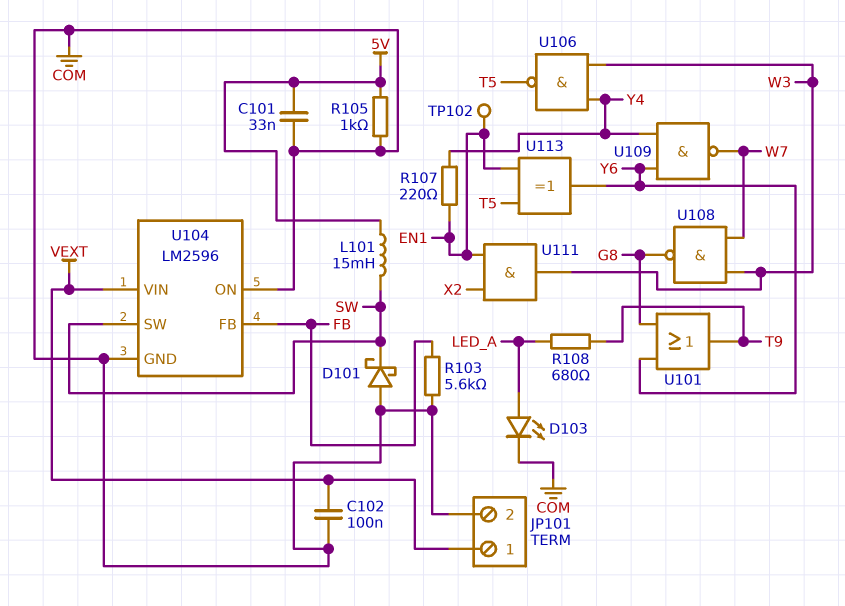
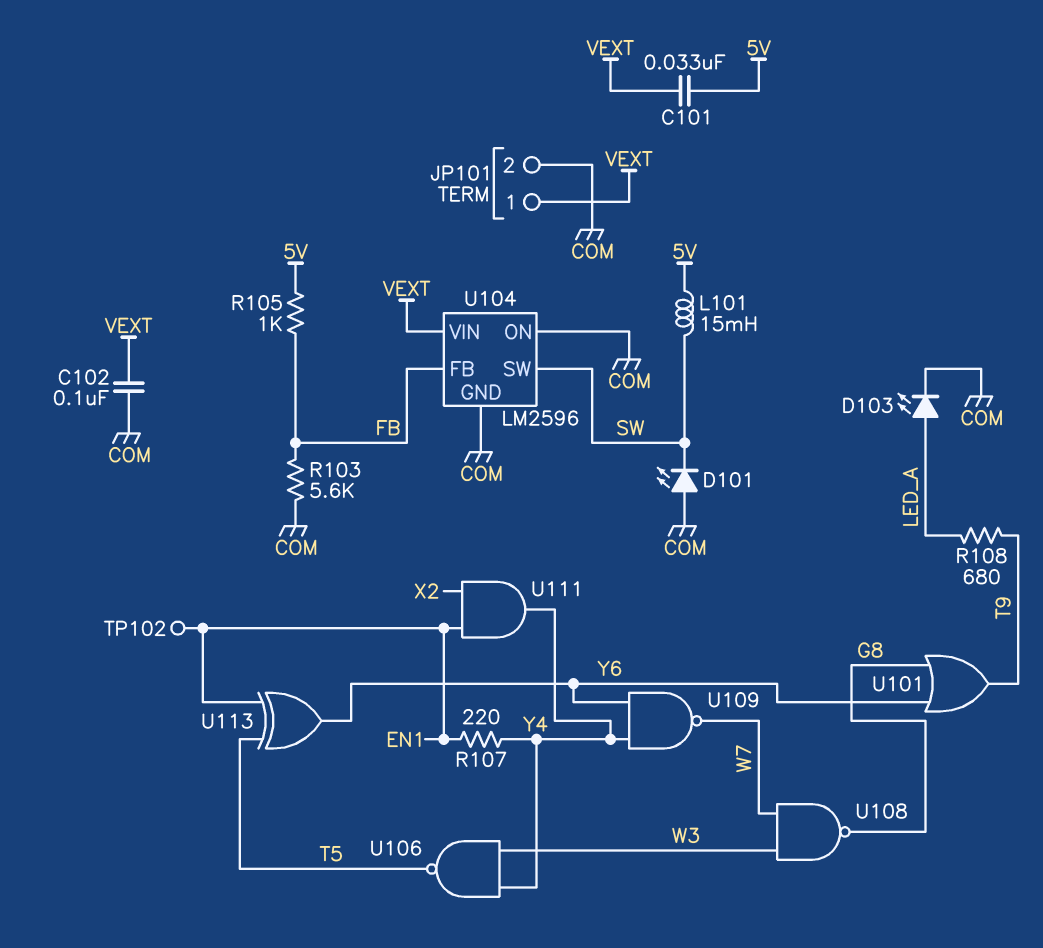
C101: 33nF (5V, COM) -> 33nF (5V, VEXT)
D101: schottky (A COM, K SW) -> LED (A COM, K SW)
R105: 1k (5V, COM) -> 1k (5V, FB)
U111: AND (in EN1, in X2, out W3) -> AND (in EN1, in X2, out Y4)

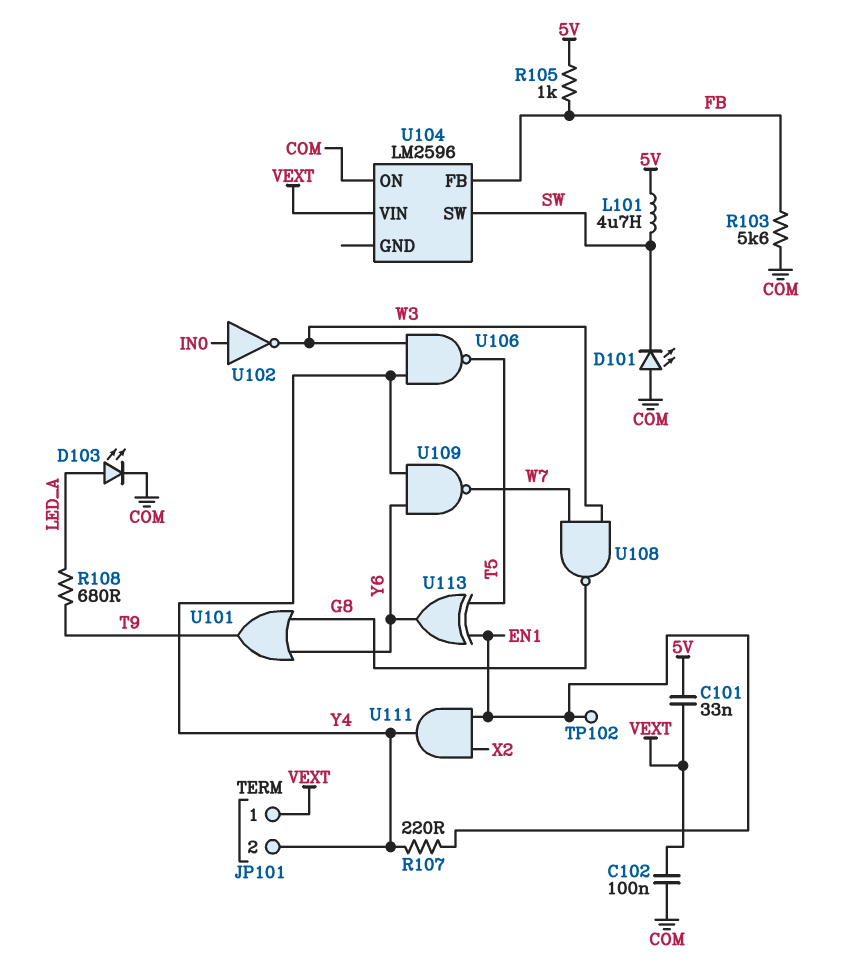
JP101 pin 2: COM -> Y4
L101: 15mH (5V, SW) -> 4.7uH (5V, SW)
U102: none -> NOT (in IN0, out W3)
U104 pin GND: COM -> none

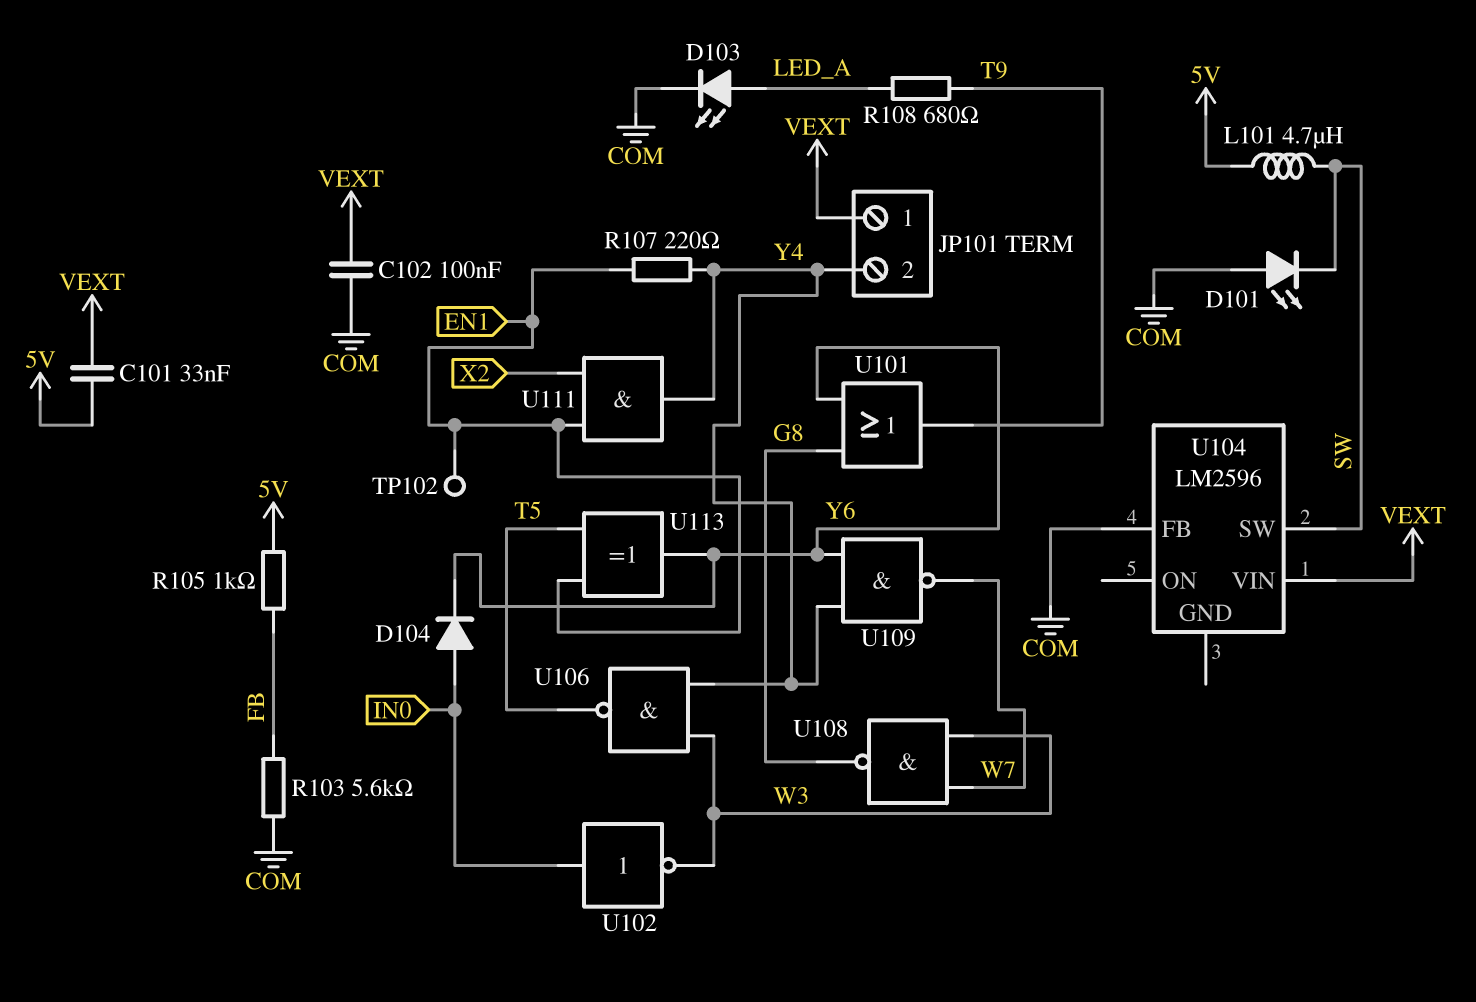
D104: none -> diode (A IN0, K Y6)
U104 pin FB: FB -> COM
U104 pin ON: COM -> none

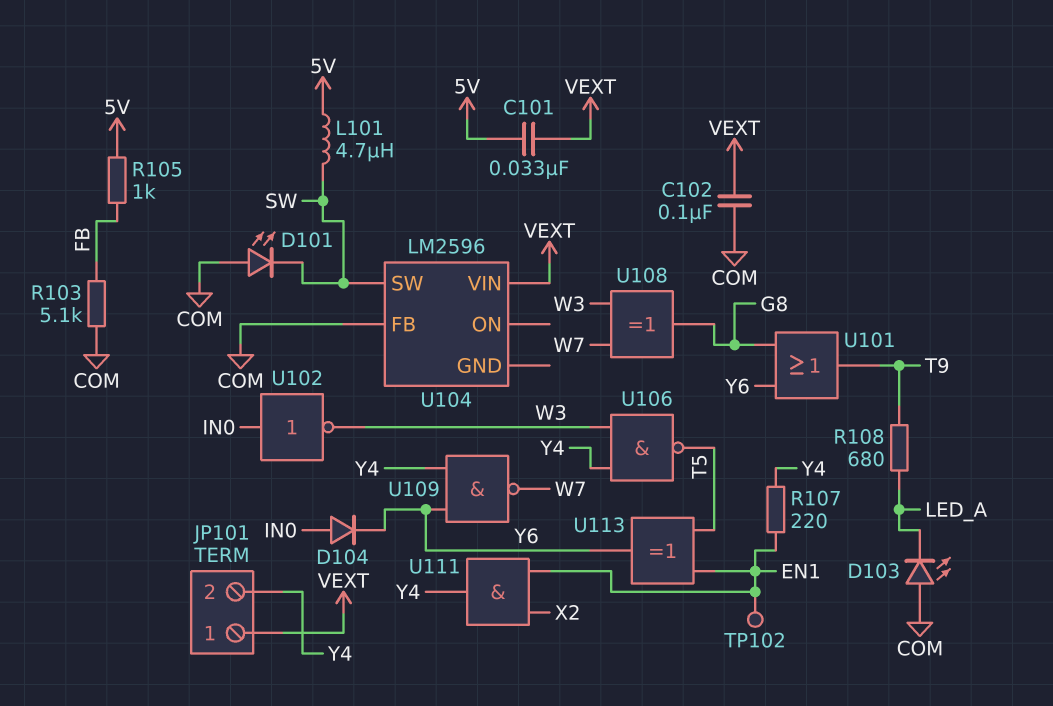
D103: LED (A LED_A, K COM) -> LED (A COM, K LED_A)
R103: 5.6k (COM, FB) -> 5.1k (COM, FB)
U108: NAND (in W3, in W7, out G8) -> XOR (in W3, in W7, out G8)

